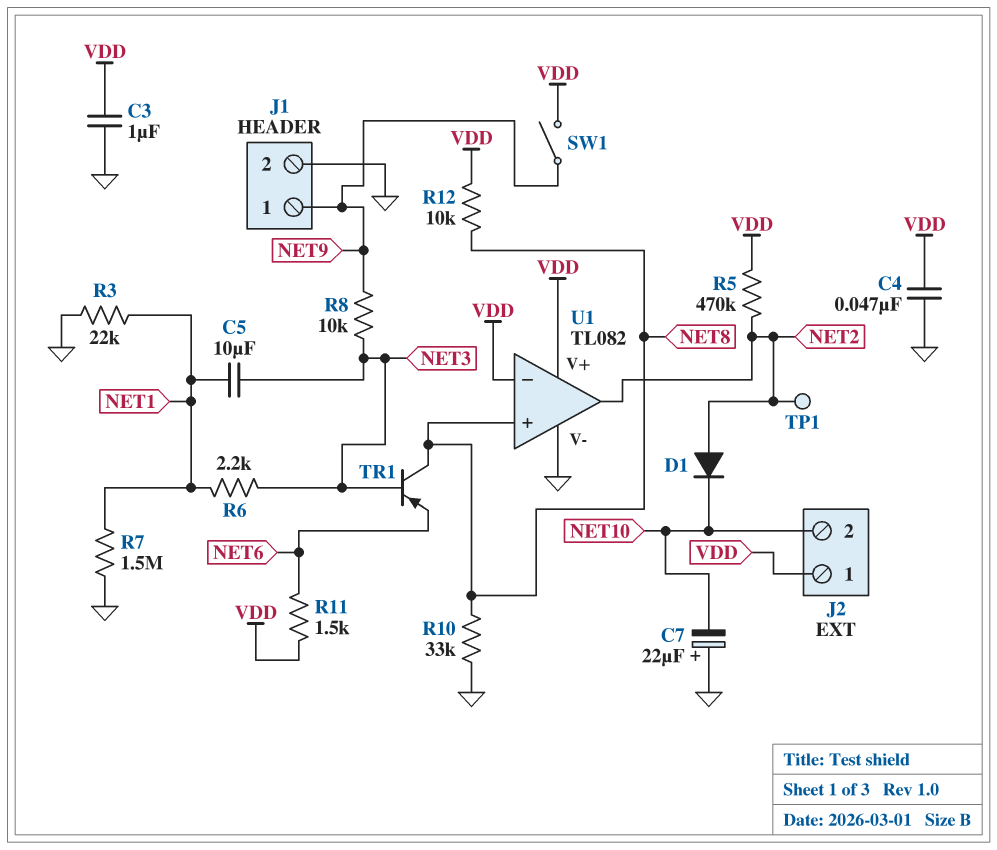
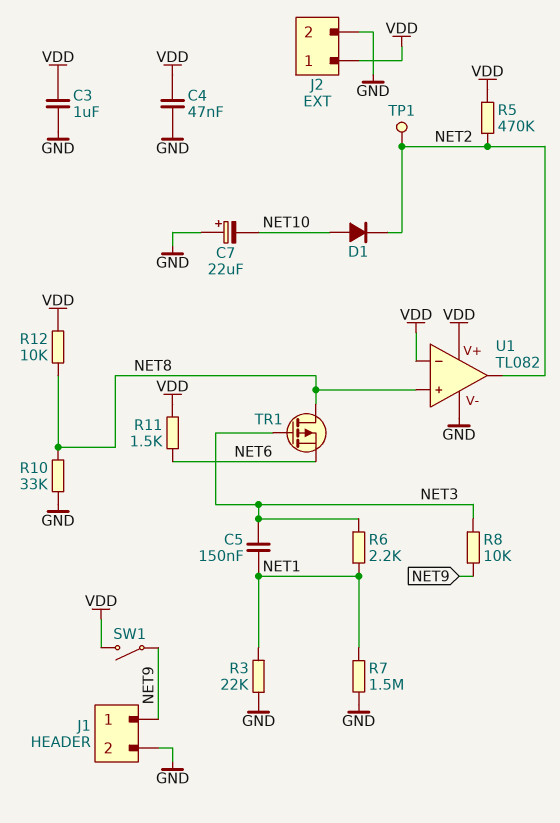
C5: 10uF (NET1, NET3) -> 150nF (NET1, NET3)
D1: diode (A NET2, K NET10) -> diode (A NET10, K NET2)
J2 pin 2: NET10 -> GND
TR1: PNP (B NET3, C NET8, E NET6) -> PMOS (G NET3, D NET8, S NET6)

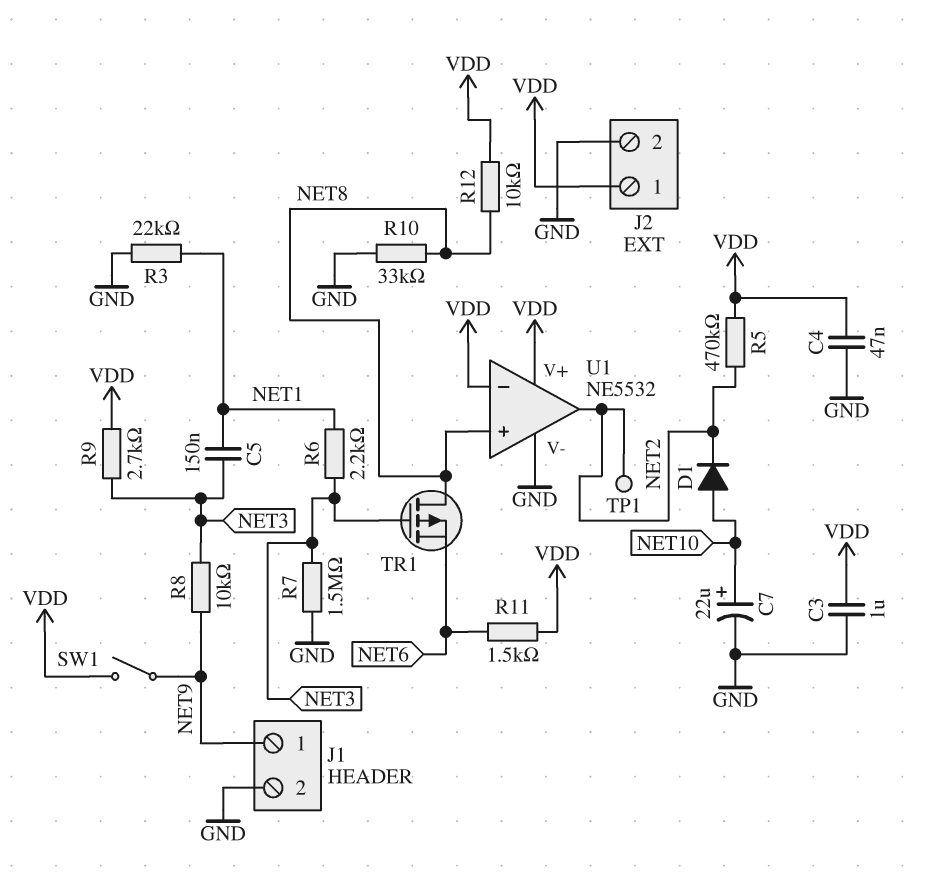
C7: 22uF (plus GND, minus NET10) -> 22uF (plus NET10, minus GND)
R7: 1.5M (GND, NET1) -> 1.5M (GND, NET3)
R9: none -> 2.7k (NET3, VDD)
U1: TL082 -> NE5532

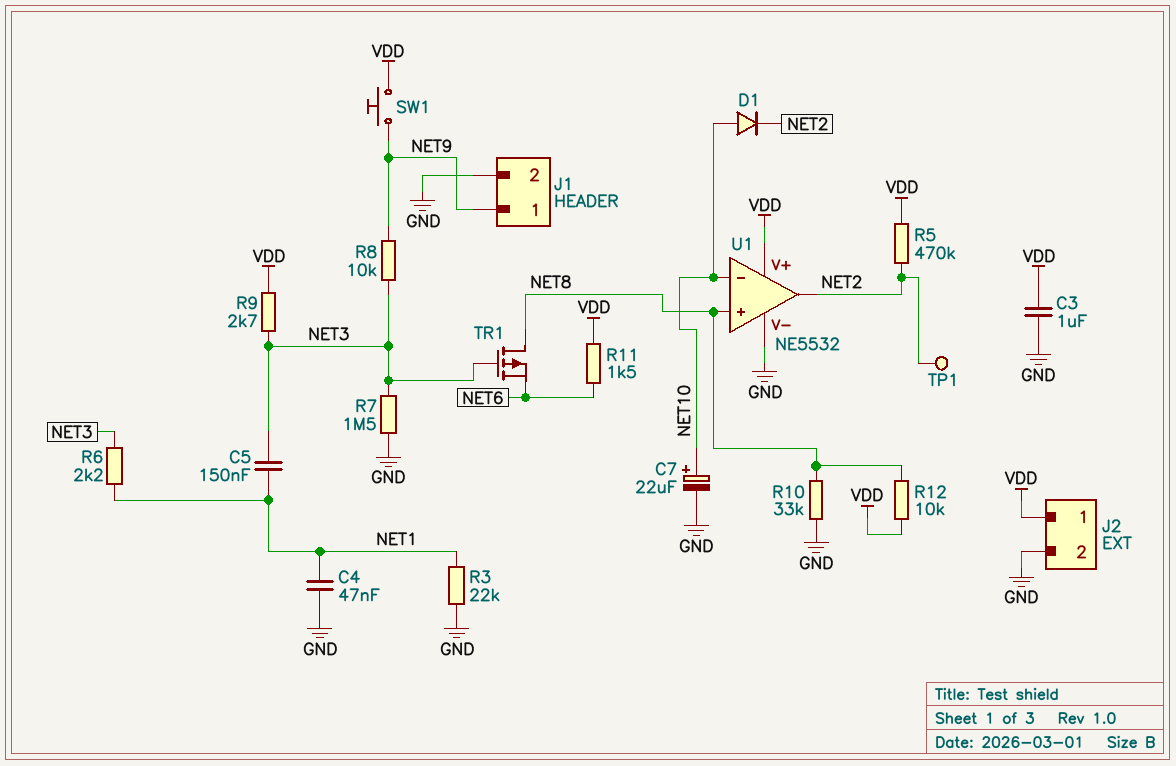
C4: 47nF (GND, VDD) -> 47nF (GND, NET1)
SW1: switch (NET9, VDD) -> button (NET9, VDD)
U1 pin in-: VDD -> NET10

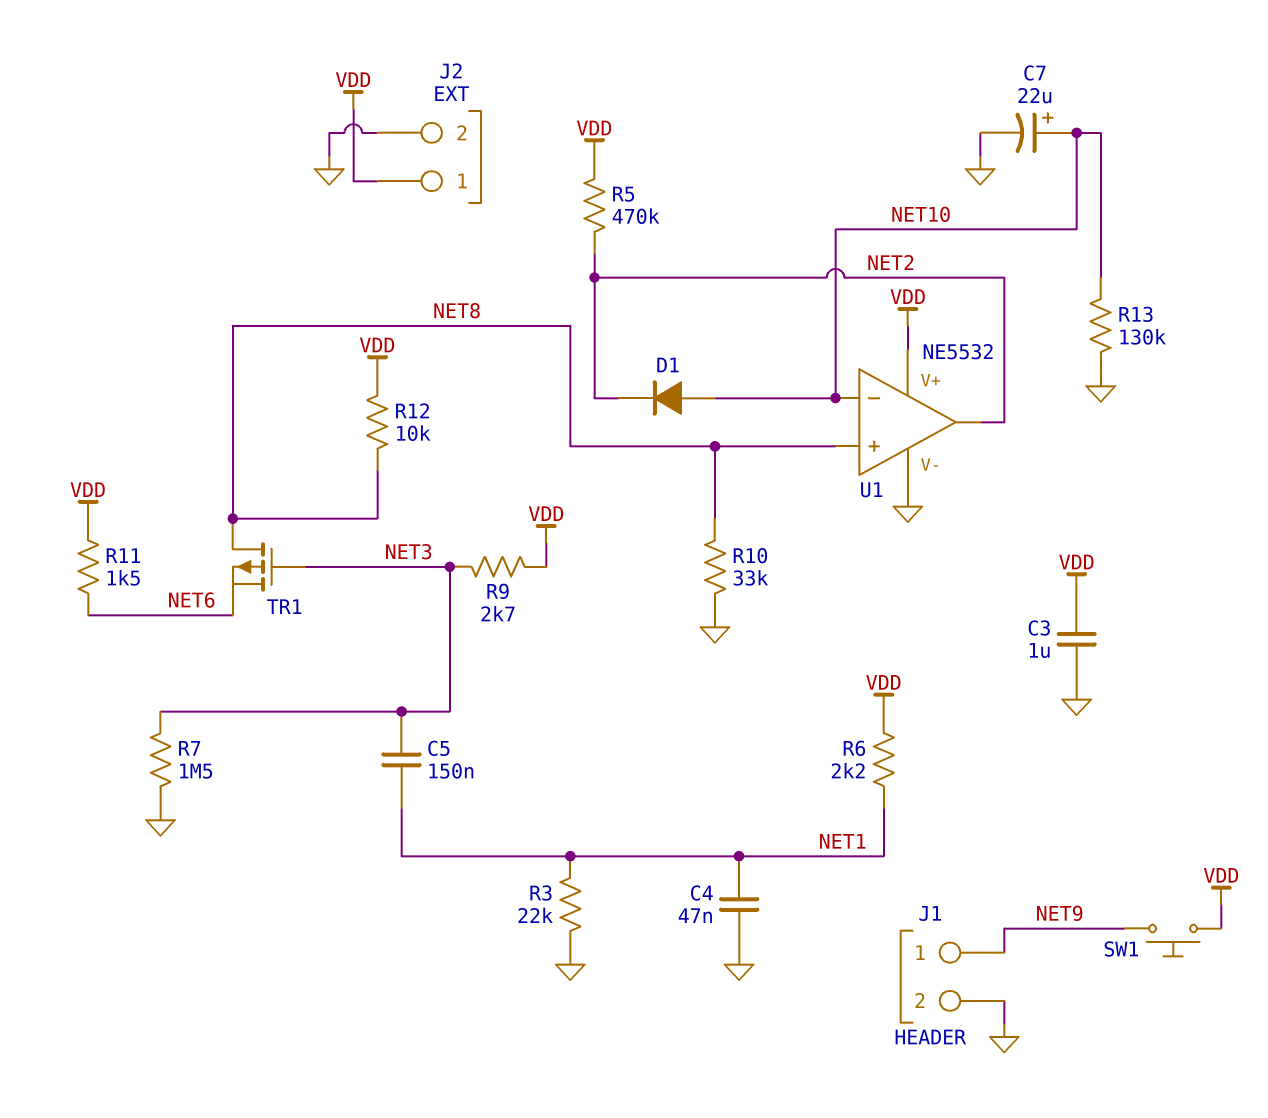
R6: 2.2k (NET1, NET3) -> 2.2k (NET1, VDD)
R8: 10k (NET3, NET9) -> none
R13: none -> 130k (GND, NET10)
TP1: test point (NET2) -> none

